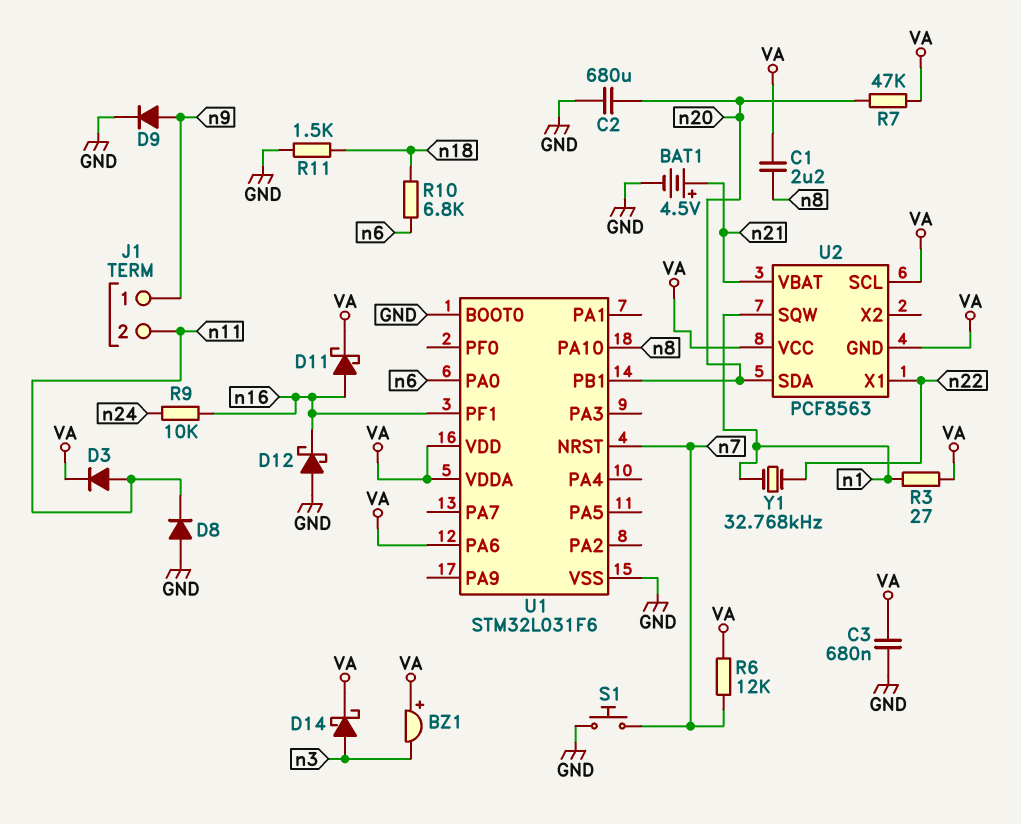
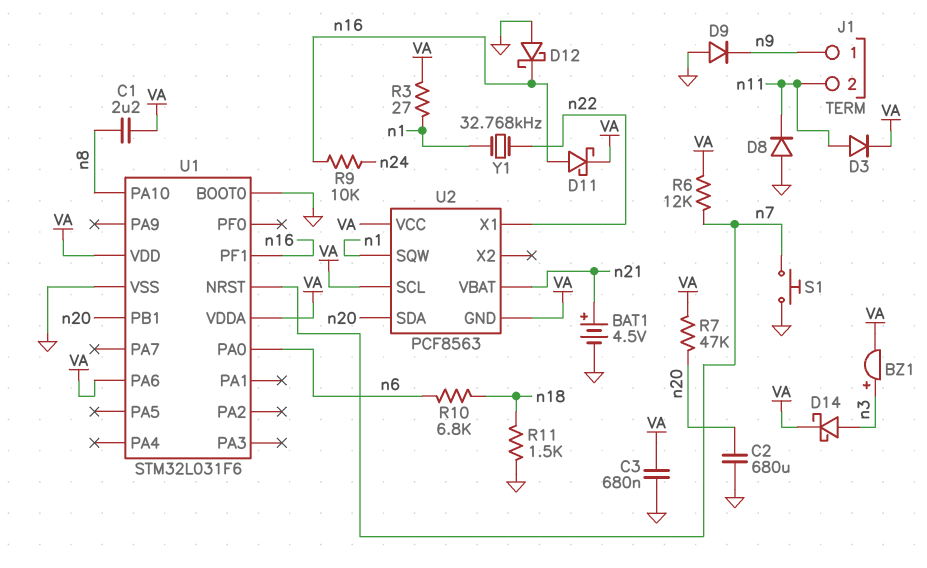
BZ1: buzzer (plus VA, minus n3) -> buzzer (plus n3, minus VA)
D9: diode (A n9, K GND) -> diode (A GND, K n9)

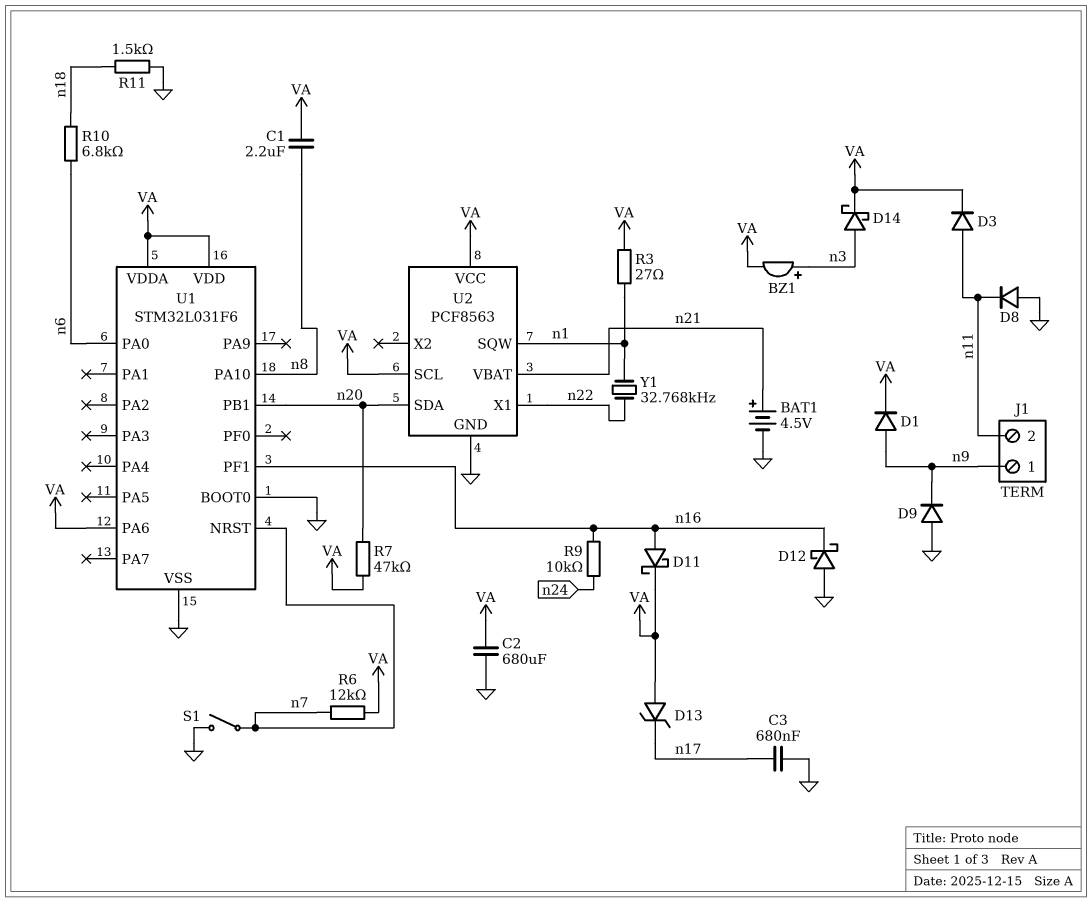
C2: 680uF (GND, n20) -> 680uF (GND, VA)
C3: 680nF (GND, VA) -> 680nF (GND, n17)
D1: none -> diode (A n9, K VA)
D13: none -> zener (A VA, K n17)
S1: button (GND, n7) -> switch (GND, n7)
U2 pin GND: VA -> GND

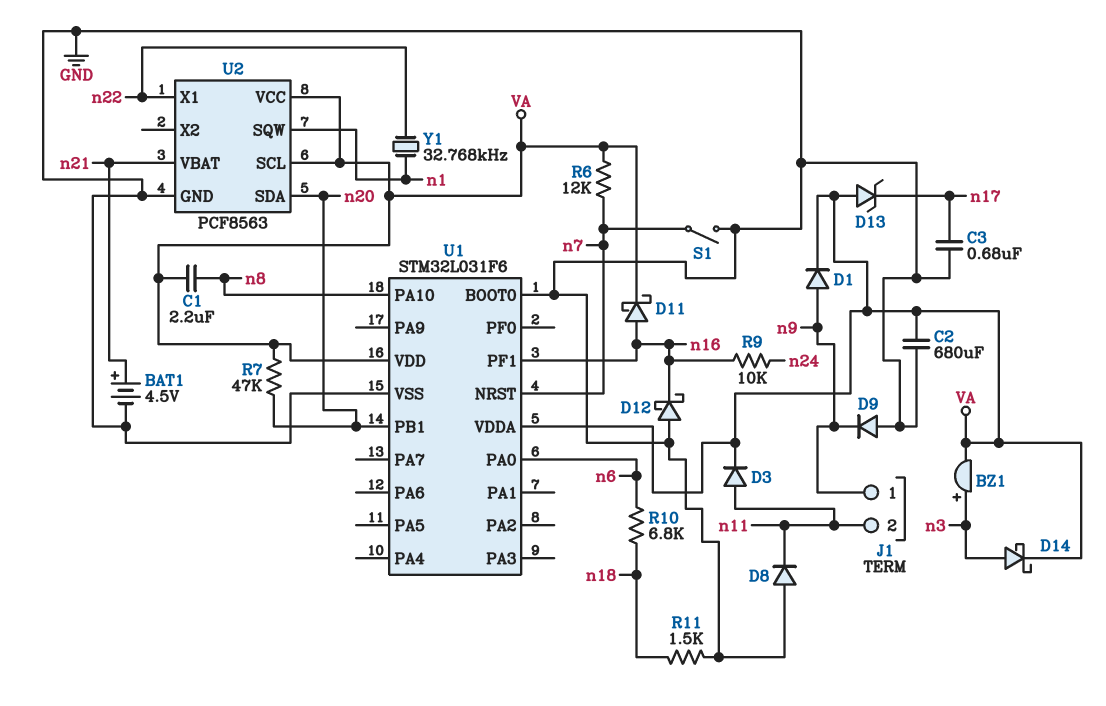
R3: 27 (VA, n1) -> none
U1 pin PA6: VA -> none

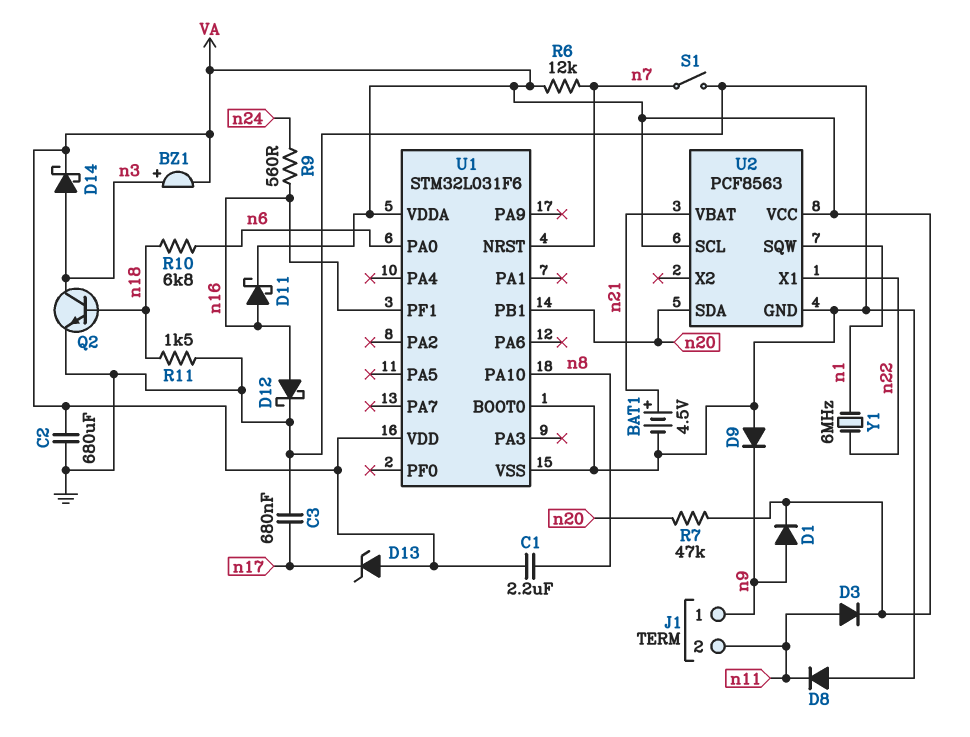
D12: schottky (A GND, K n16) -> schottky (A n16, K GND)
Q2: none -> NPN (B n18, C n3, E GND)
R9: 10k (n16, n24) -> 560 (n16, n24)
Y1: 32.768kHz (n1, n22) -> 6MHz (n1, n22)

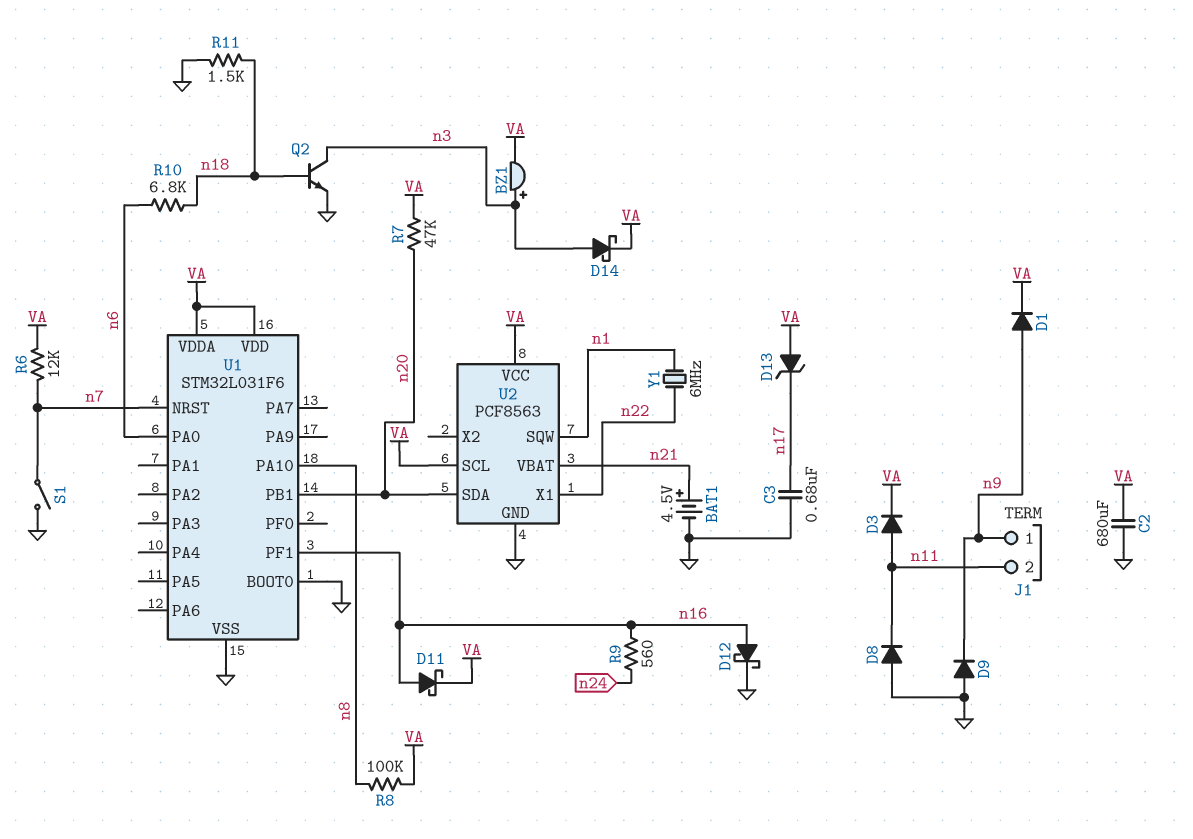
C1: 2.2uF (VA, n8) -> none
R8: none -> 100k (VA, n8)

